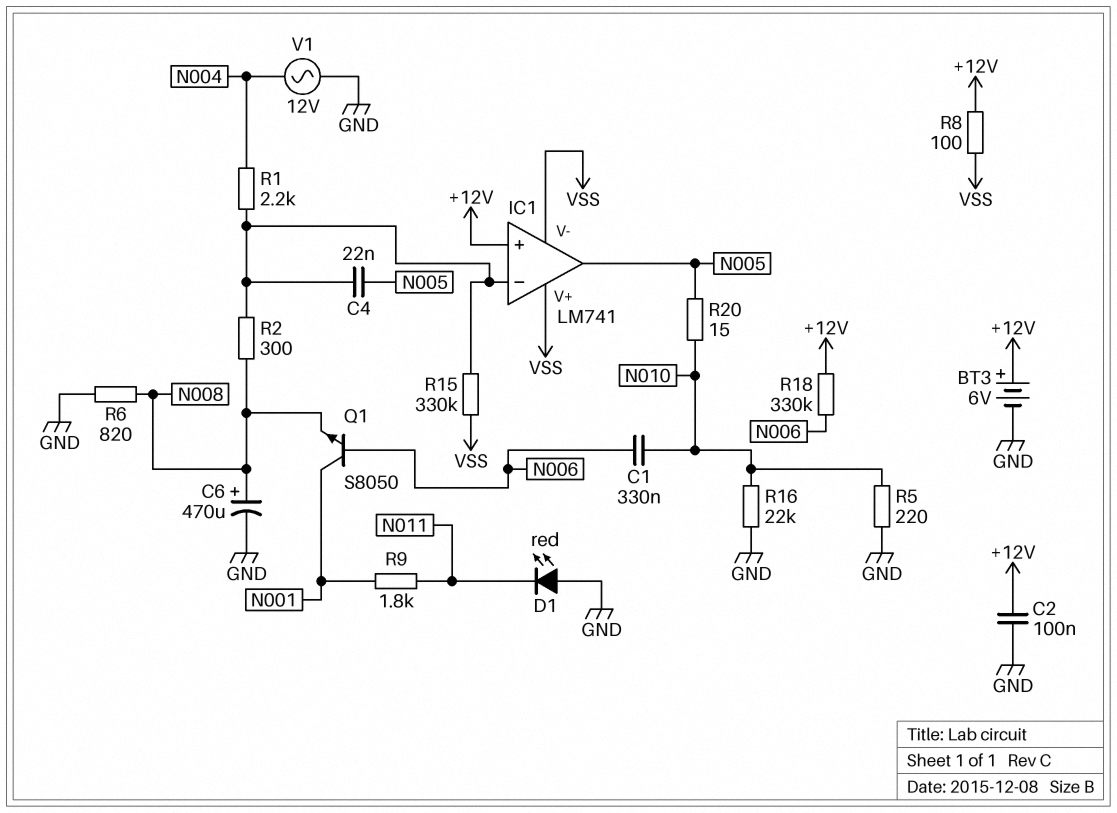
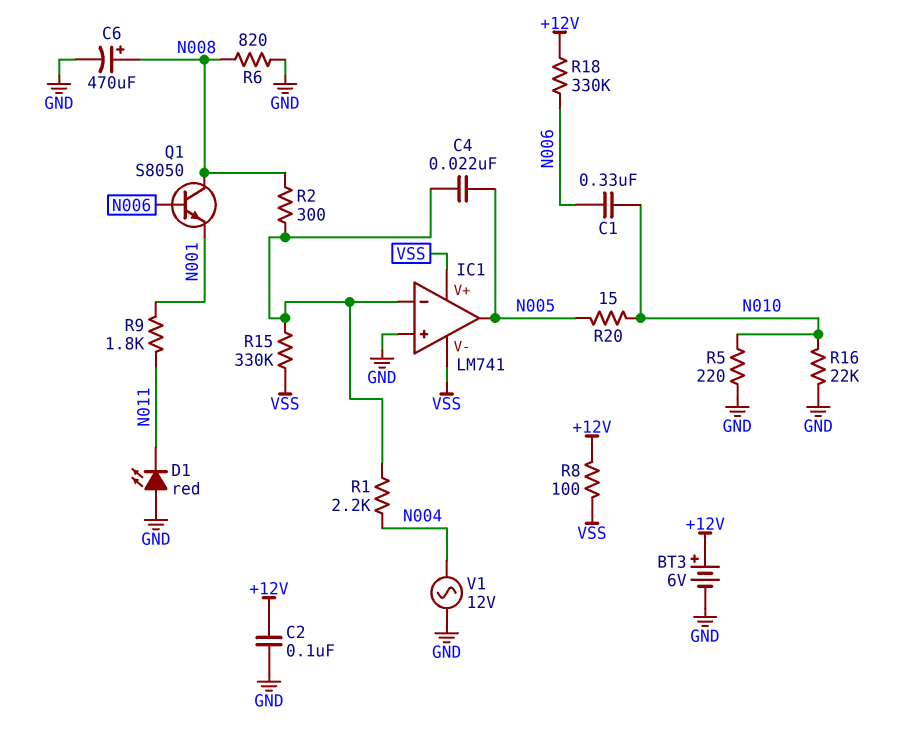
IC1 pin in+: +12V -> GND
Q1: NPN S8050 (B N006, C N001, E N008) -> NPN S8050 (B N006, C N008, E N001)

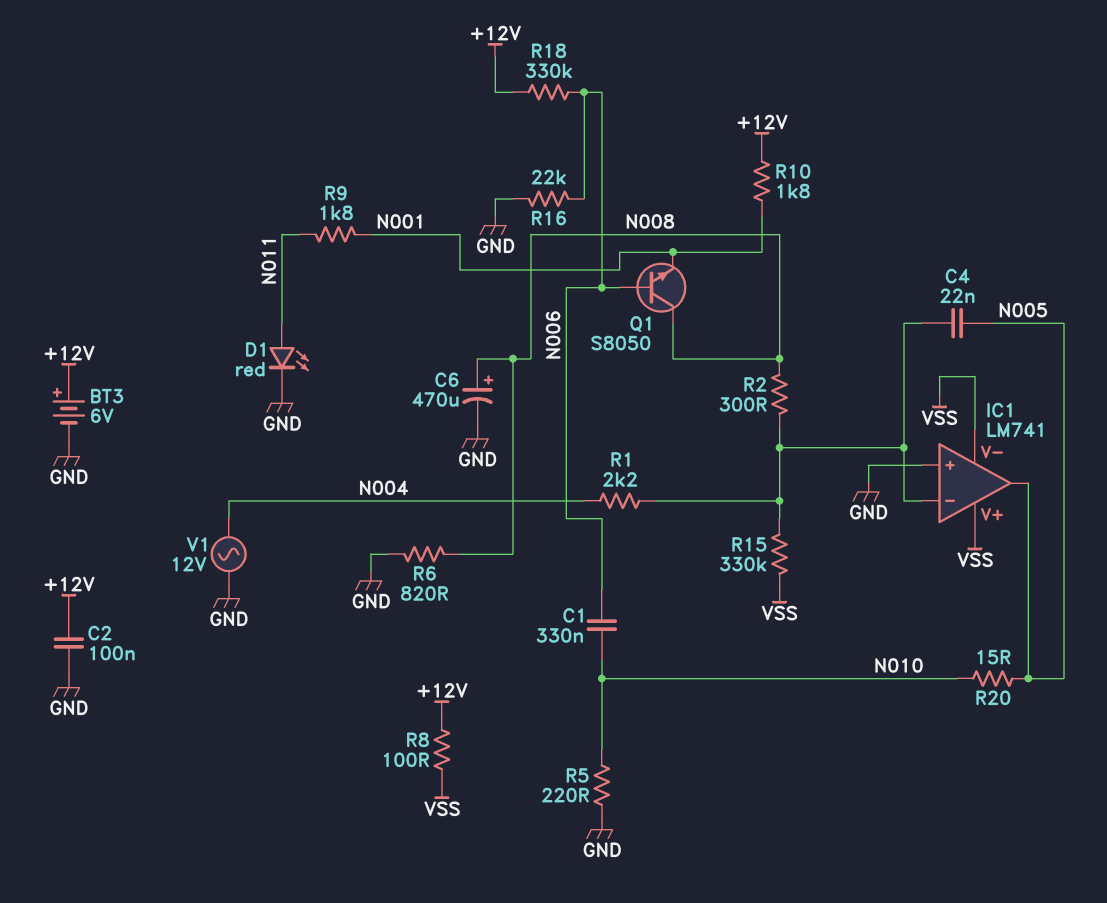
D1: LED red (A GND, K N011) -> LED red (A N011, K GND)
R10: none -> 1.8k (+12V, N001)
R16: 22k (GND, N010) -> 22k (GND, N006)

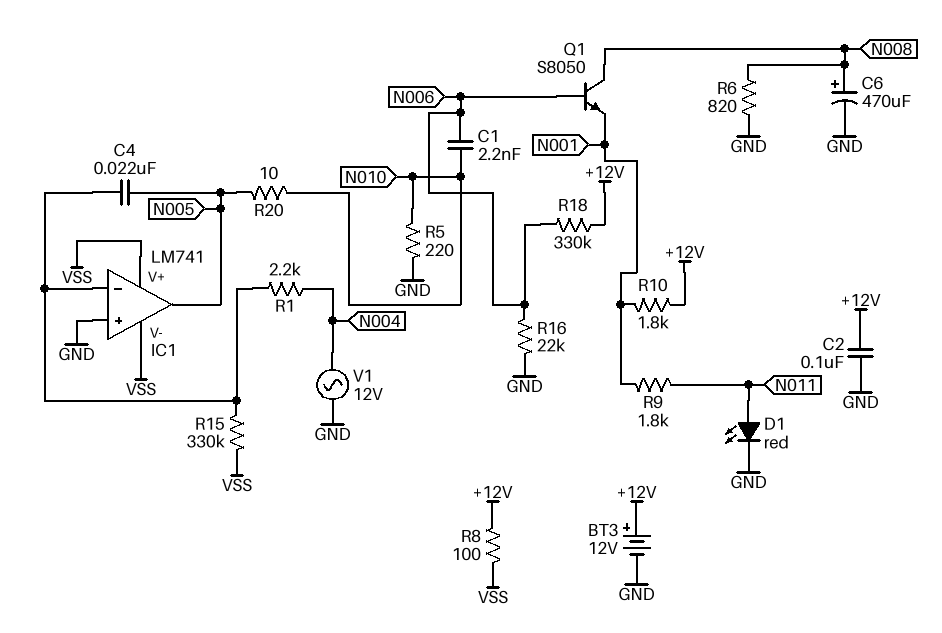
BT3: 6V (plus +12V, minus GND) -> 12V (plus +12V, minus GND)
C1: 330nF (N006, N010) -> 2.2nF (N006, N010)
R2: 300 (IC1/in-, N008) -> none
R20: 15 (N005, N010) -> 10 (N005, N010)

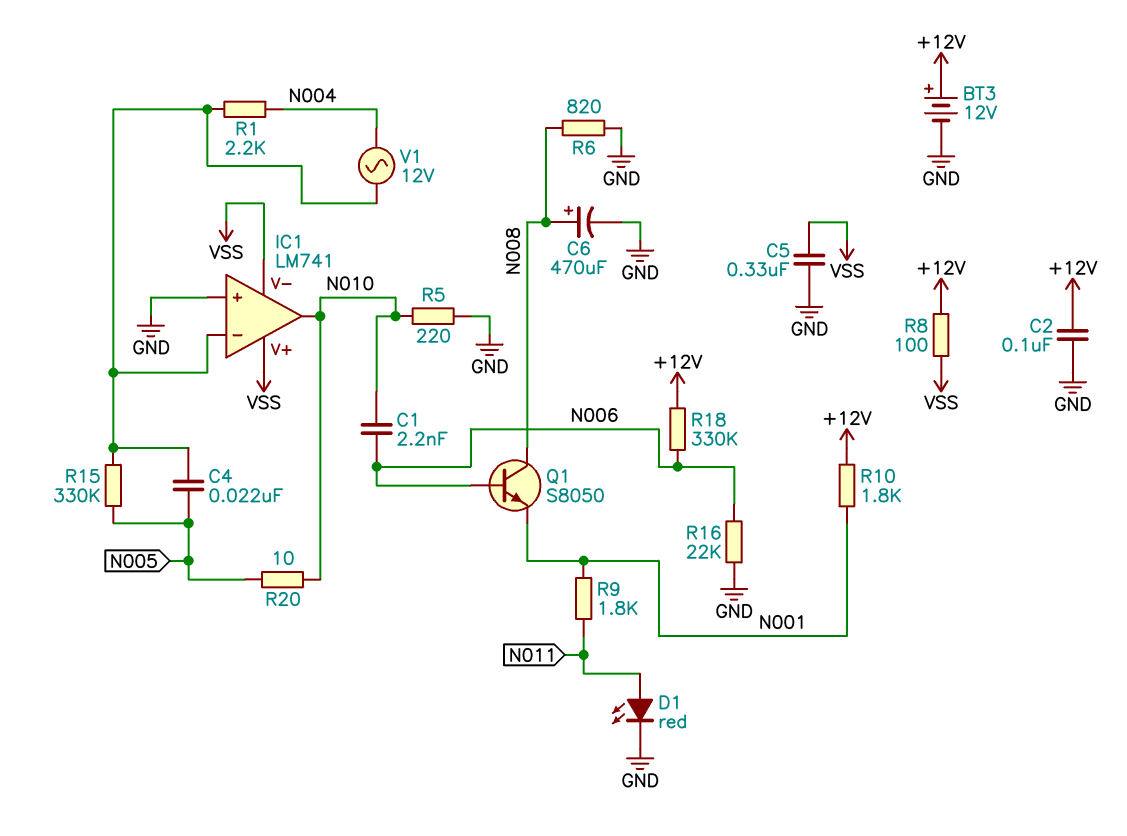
C5: none -> 330nF (GND, VSS)
IC1 pin out: N005 -> N010
R15: 330k (IC1/in-, VSS) -> 330k (IC1/in-, N005)
V1: AC 12V (GND, N004) -> AC 12V (IC1/in-, N004)

